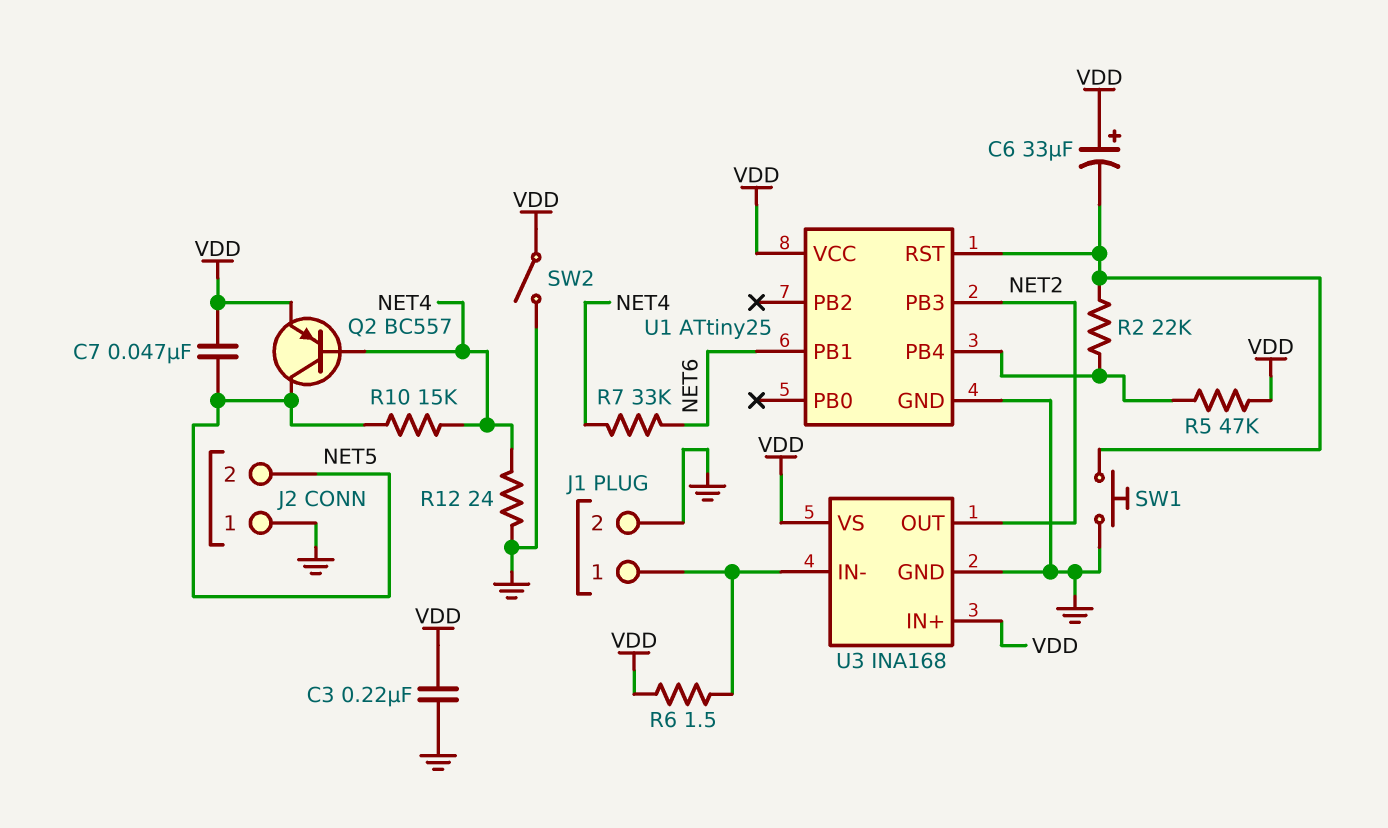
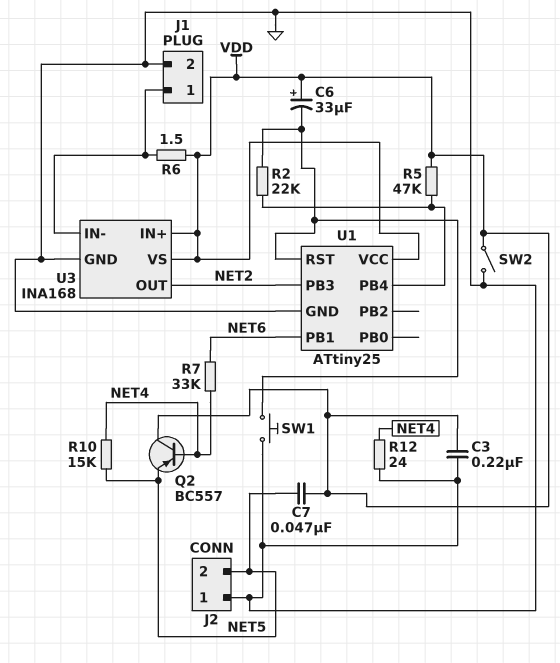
Q2: PNP BC557 (B NET4, C NET5, E VDD) -> PNP BC557 (B NET4, C VDD, E NET5)

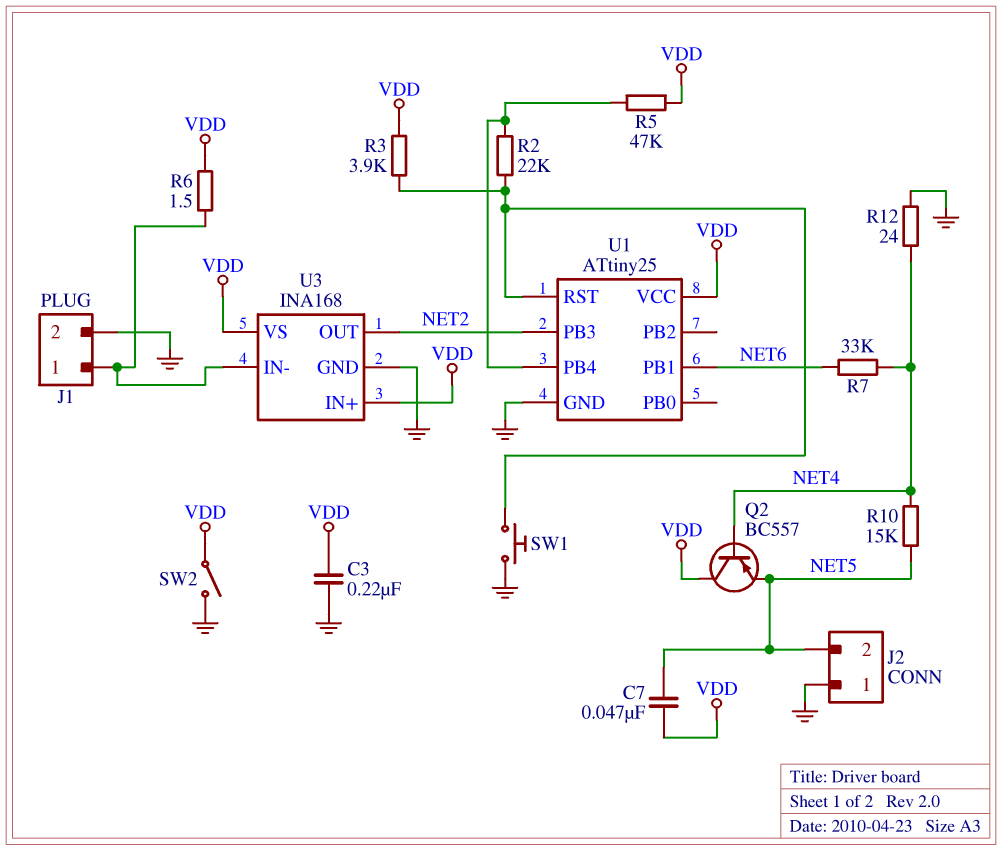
C6: 33uF (plus VDD, minus U1/RST) -> none
R3: none -> 3.9k (U1/RST, VDD)

